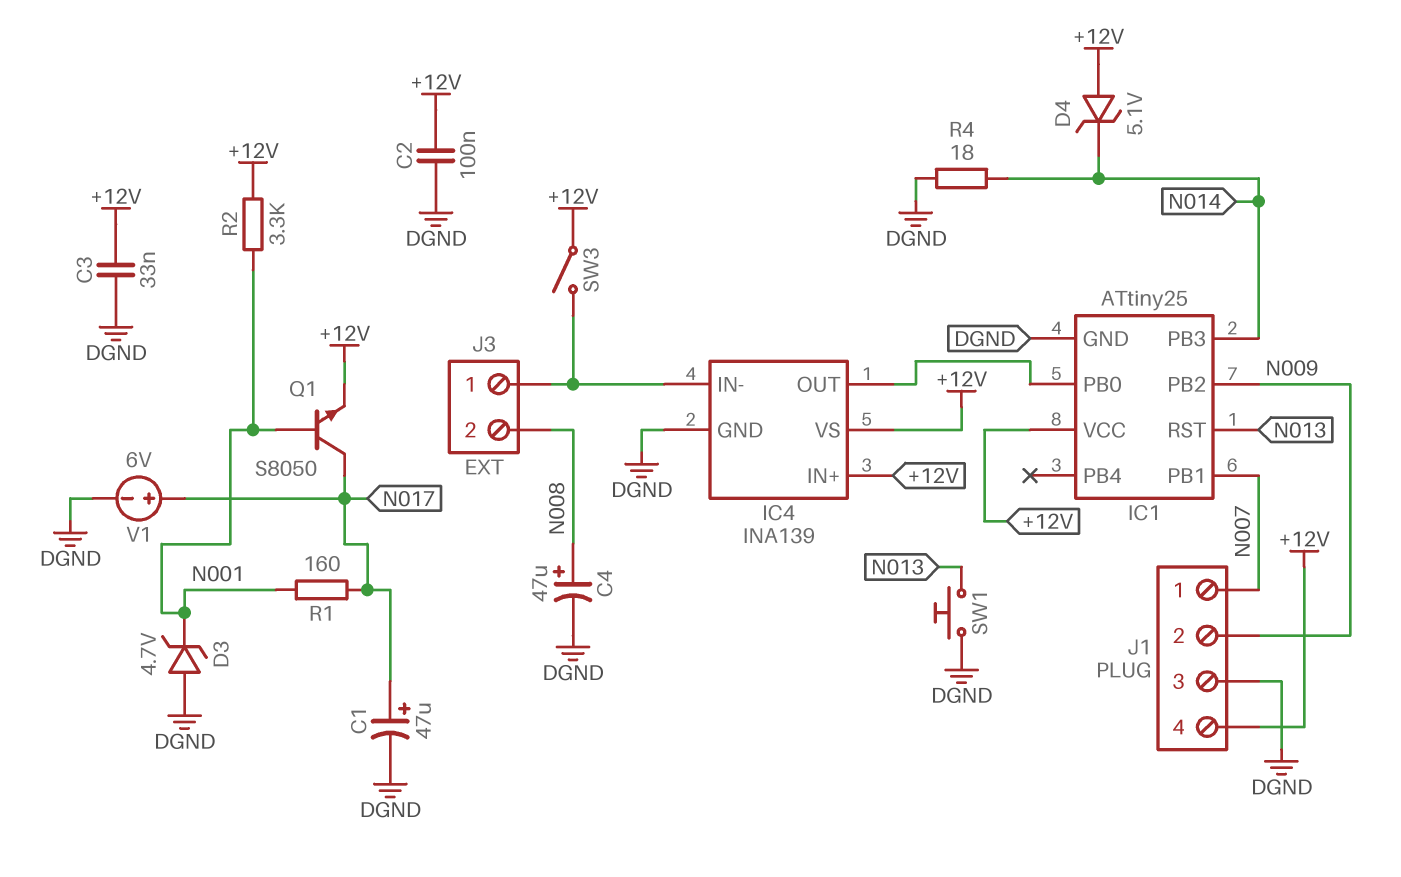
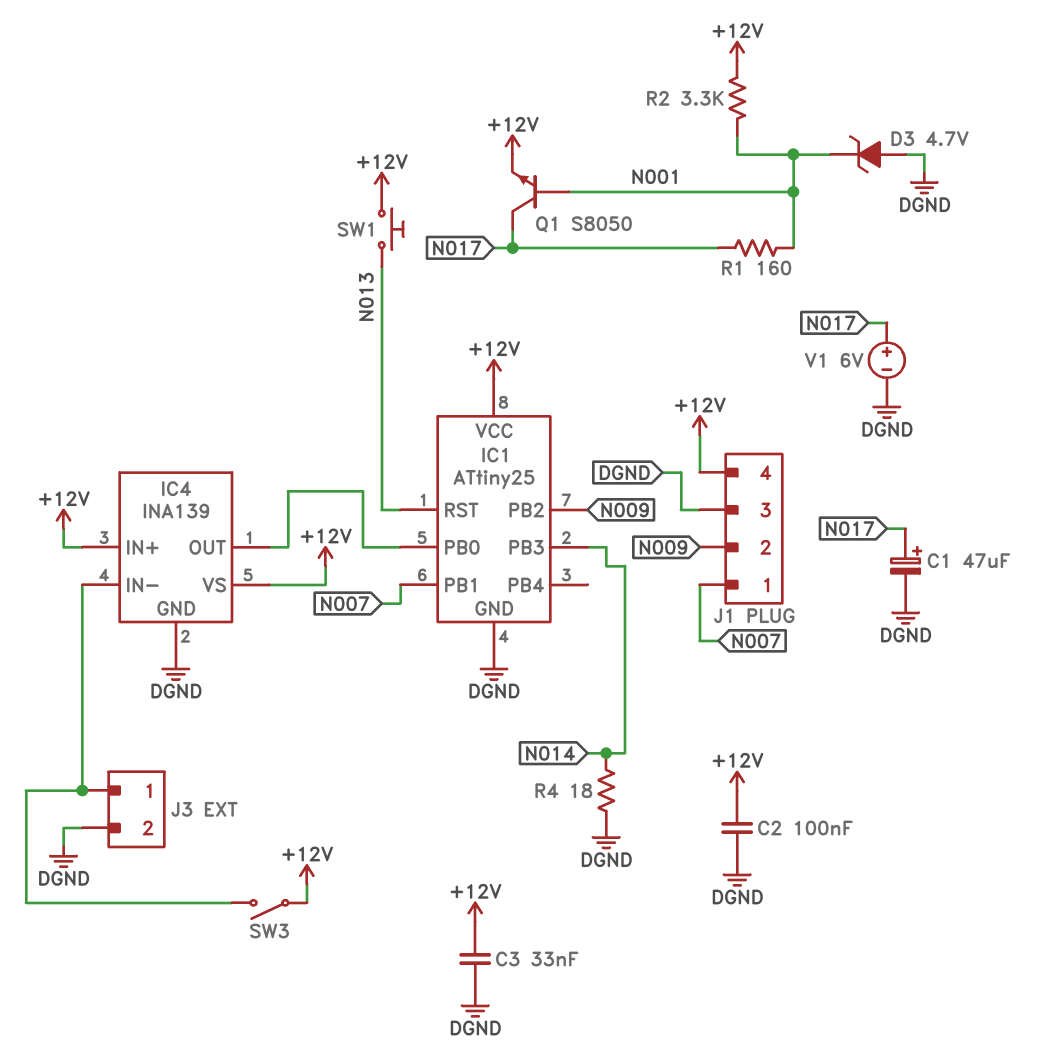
C4: 47uF (plus N008, minus DGND) -> none
D4: zener 5.1V (A +12V, K N014) -> none
J3 pin 2: N008 -> DGND
SW1: button (DGND, N013) -> button (+12V, N013)

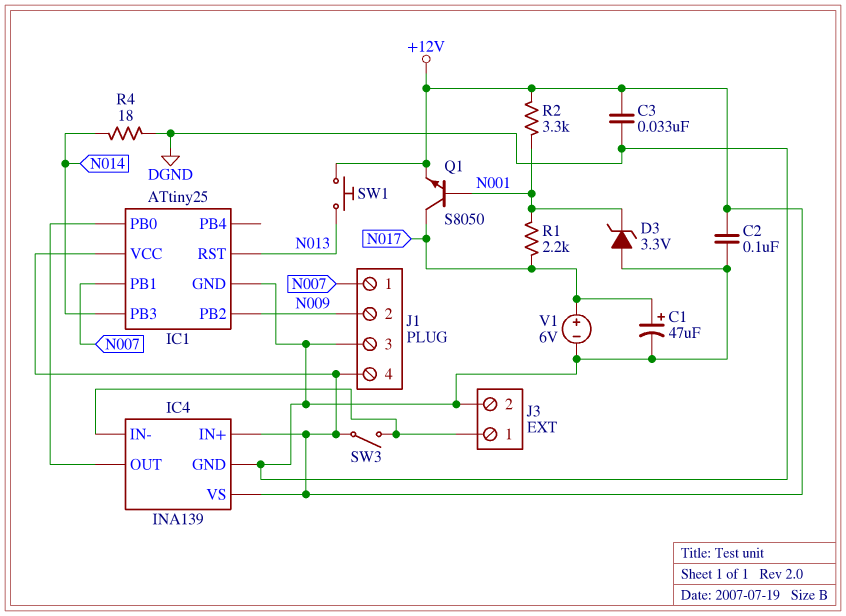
D3: zener 4.7V (A DGND, K N001) -> zener 3.3V (A DGND, K N001)
R1: 160 (N001, N017) -> 2.2k (N001, N017)

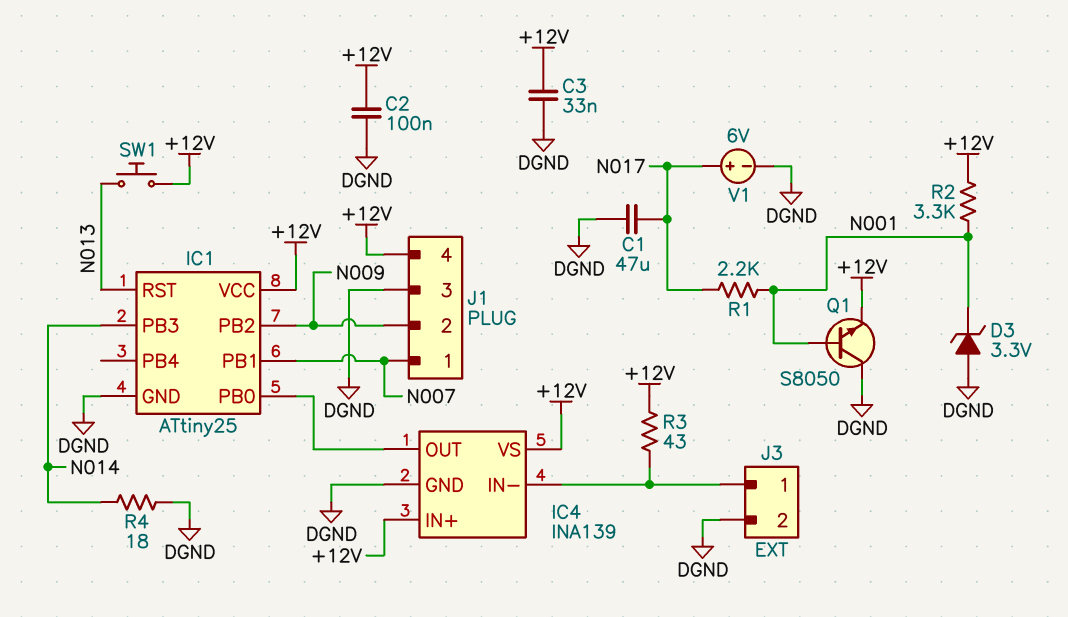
C1: 47uF (plus N017, minus DGND) -> 47uF (DGND, N017)
Q1: NPN S8050 (B N001, C N017, E +12V) -> NPN S8050 (B N001, C DGND, E +12V)
R3: none -> 43 (+12V, IC4/IN-)
SW3: switch (+12V, IC4/IN-) -> none

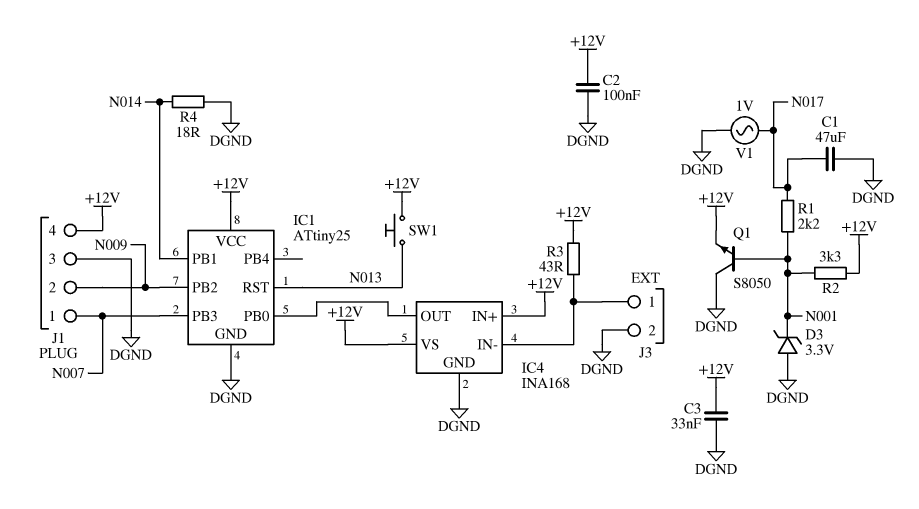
IC1 pin PB1: N007 -> N014
IC1 pin PB3: N014 -> N007
IC4: INA139 -> INA168
V1: 6V (plus N017, minus DGND) -> AC 1V (DGND, N017)

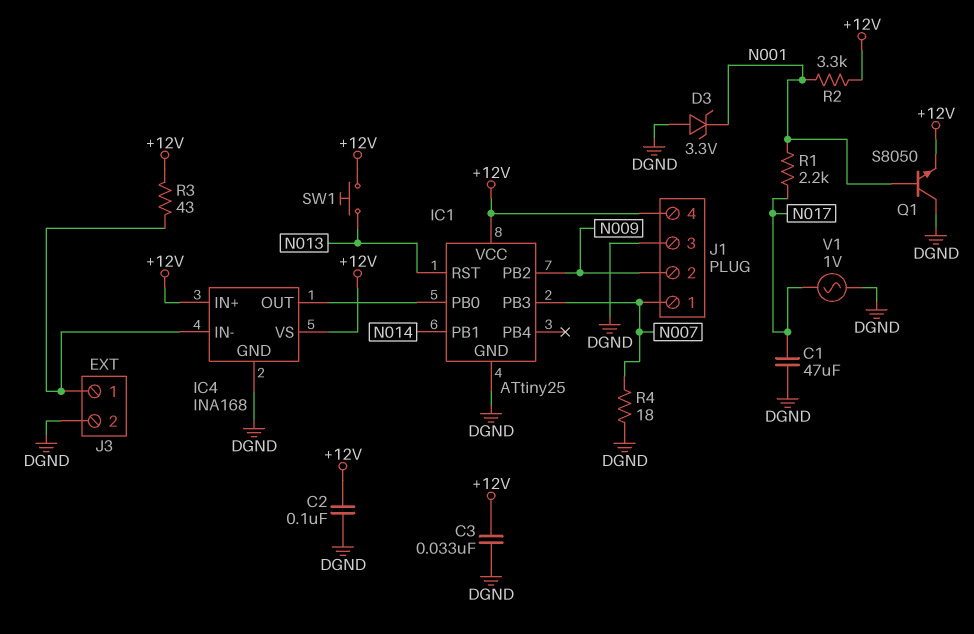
R4: 18 (DGND, N014) -> 18 (DGND, N007)

